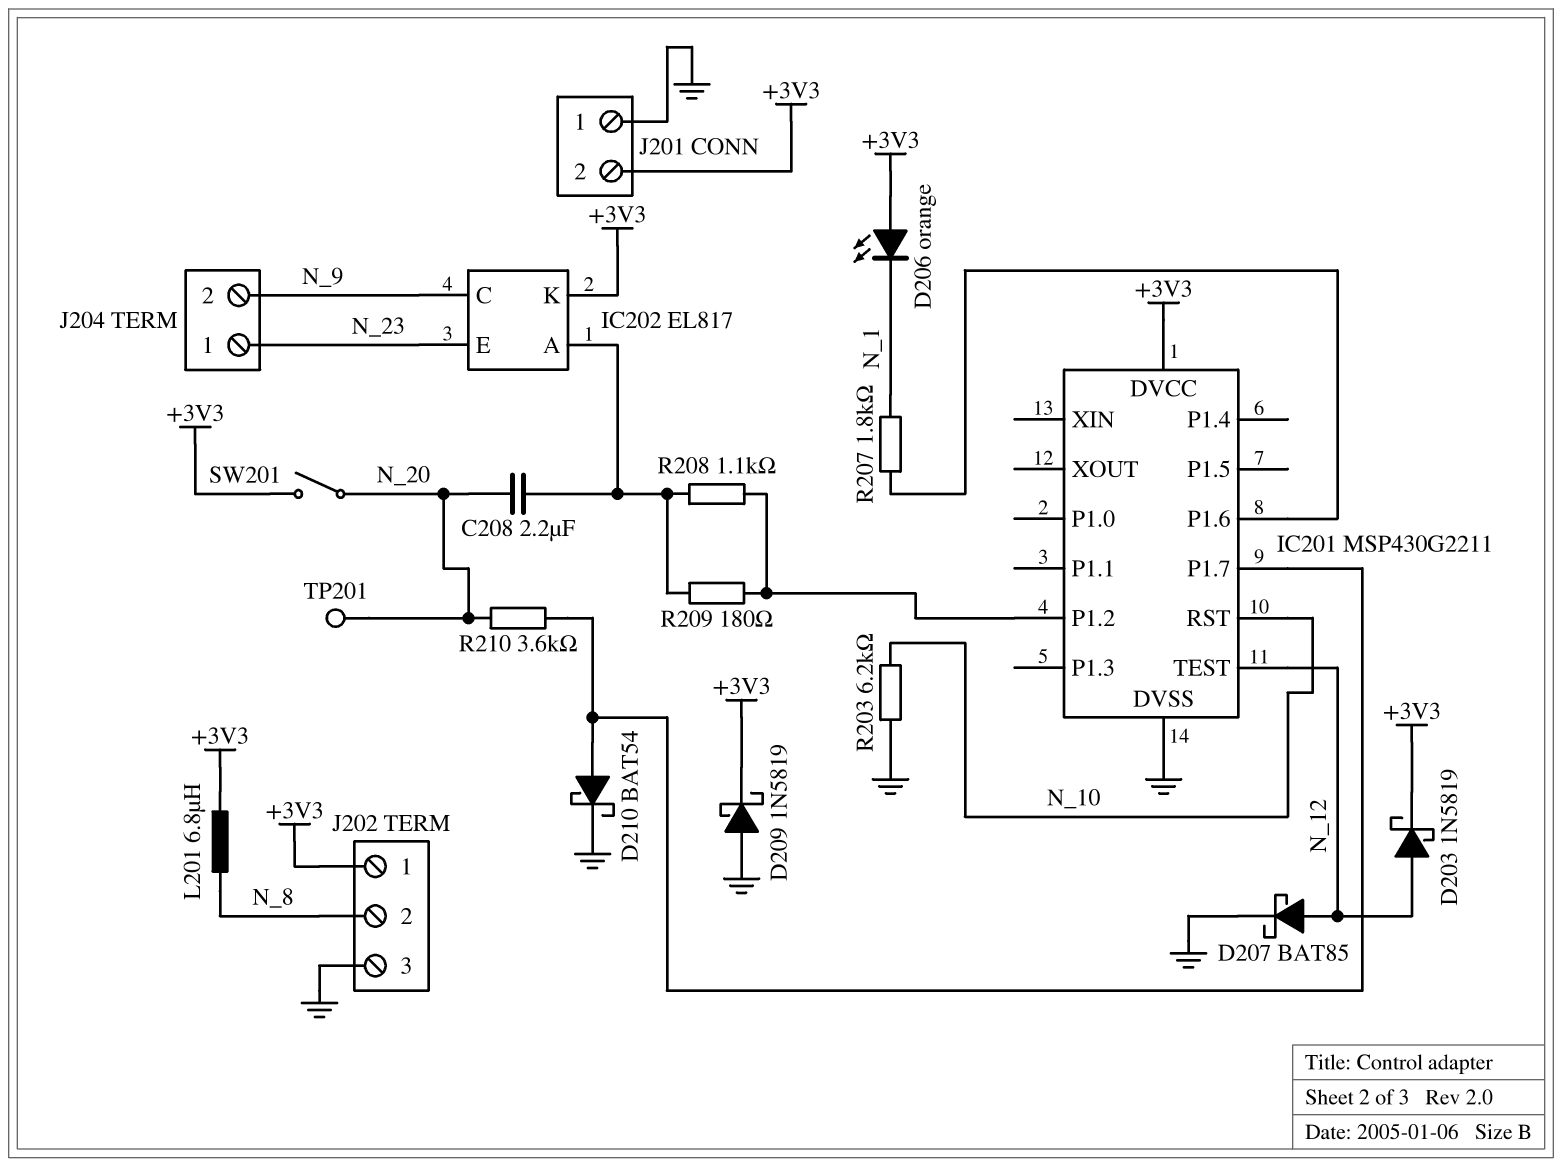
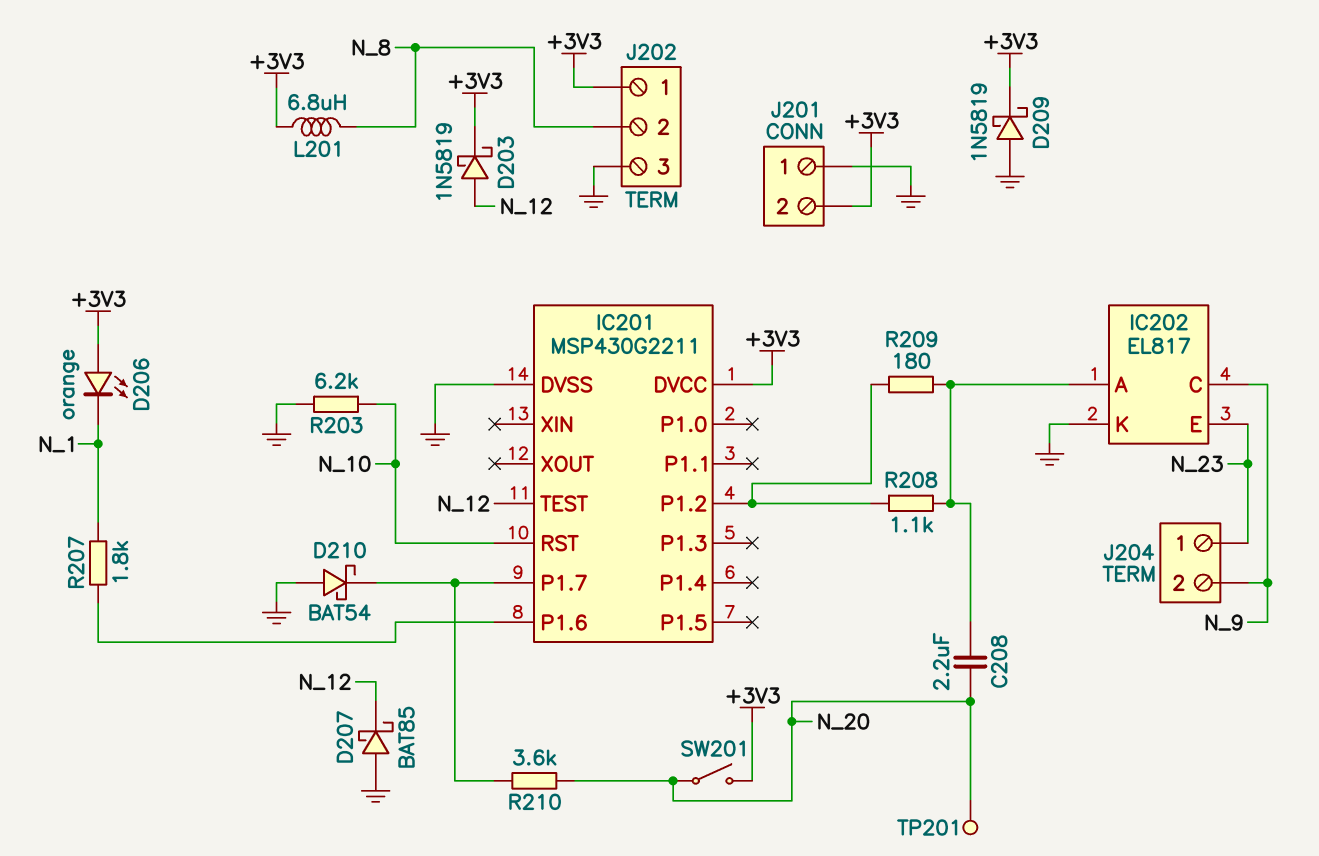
D207: schottky BAT85 (A N_12, K GND) -> schottky BAT85 (A GND, K N_12)
D210: schottky BAT54 (A IC201/P1.7, K GND) -> schottky BAT54 (A GND, K IC201/P1.7)
IC202 pin K: +3V3 -> GND

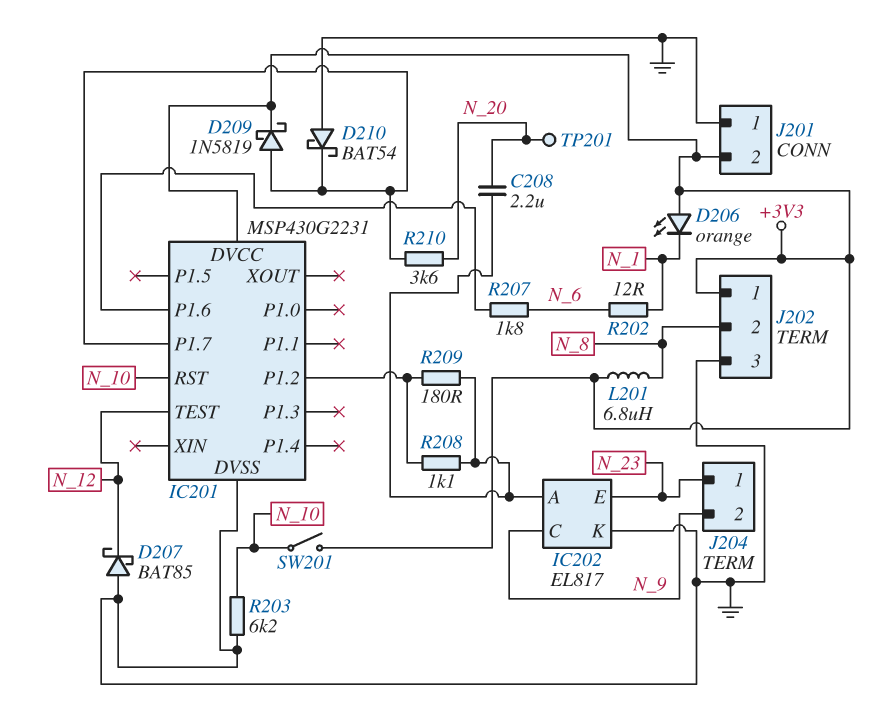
D203: schottky 1N5819 (A N_12, K +3V3) -> none
D209: schottky 1N5819 (A GND, K +3V3) -> schottky 1N5819 (A IC201/P1.7, K +3V3)
IC201: MSP430G2211 -> MSP430G2231
R202: none -> 12 (N_1, N_6)
R207: 1.8k (IC201/P1.6, N_1) -> 1.8k (IC201/P1.6, N_6)
SW201: switch (+3V3, N_20) -> switch (+3V3, N_10)

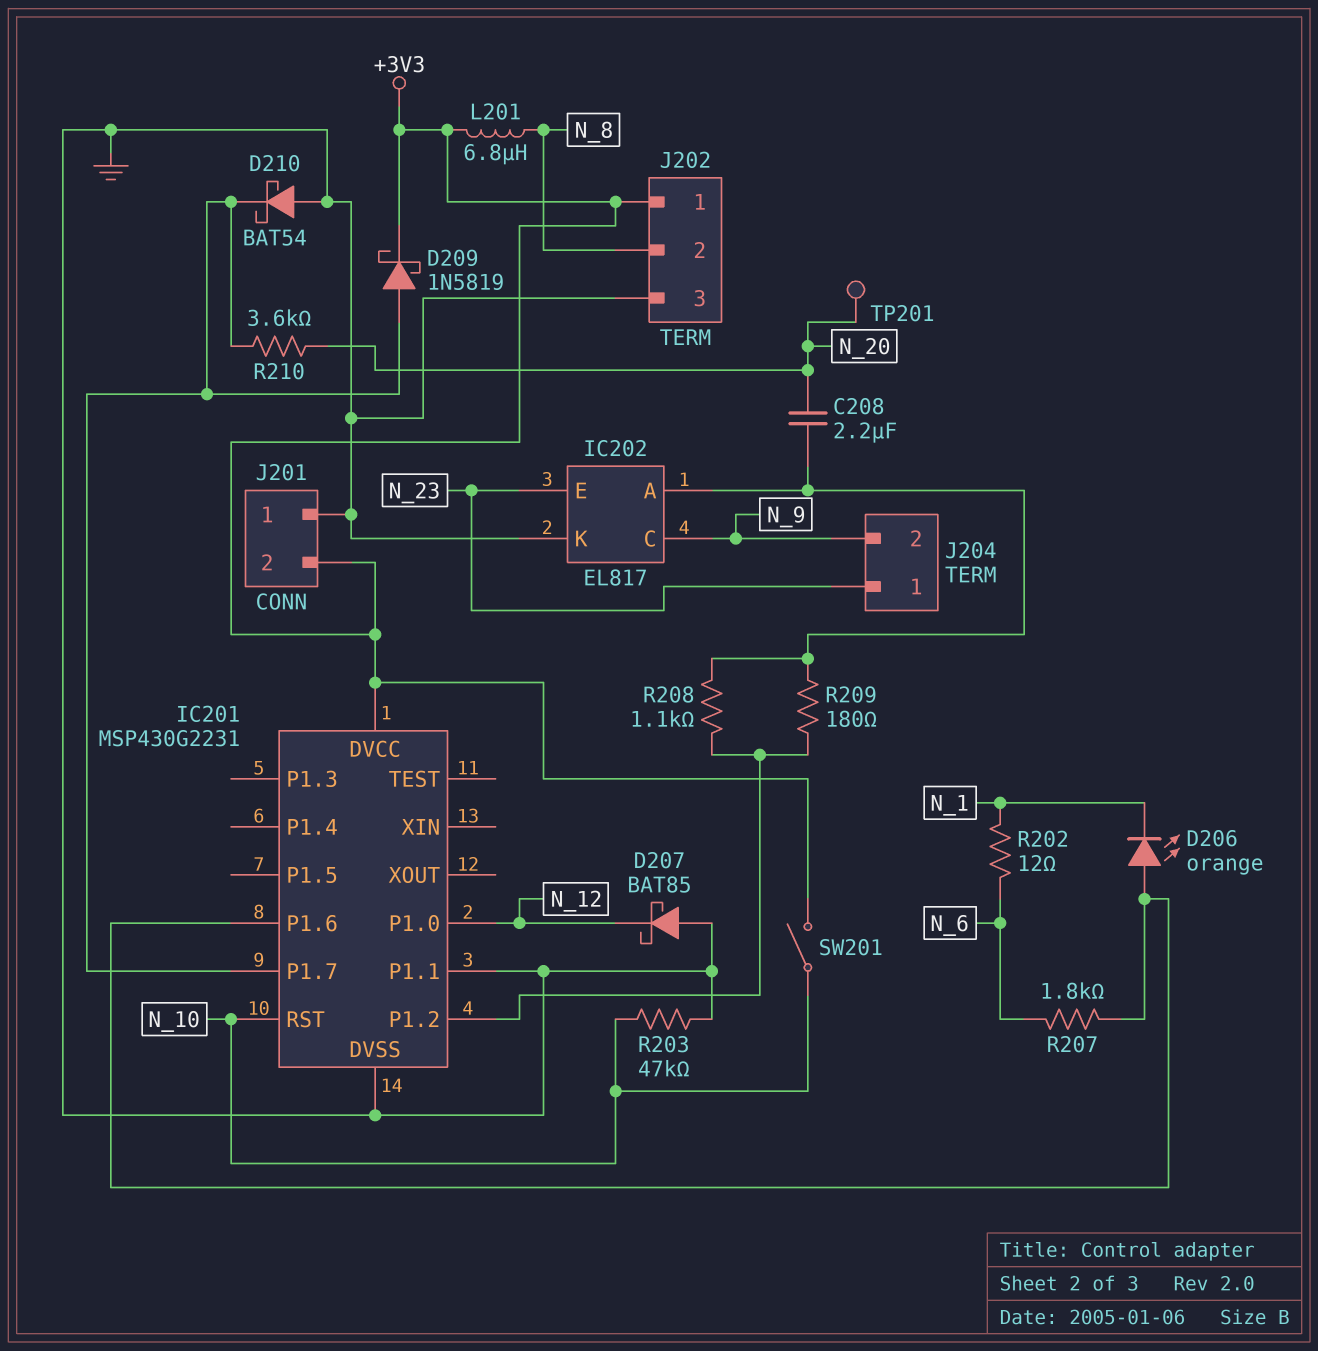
D206: LED orange (A +3V3, K N_1) -> LED orange (A IC201/P1.6, K N_1)
IC201 pin P1.0: none -> N_12
IC201 pin P1.1: none -> GND
IC201 pin TEST: N_12 -> none
R203: 6.2k (GND, N_10) -> 47k (GND, N_10)

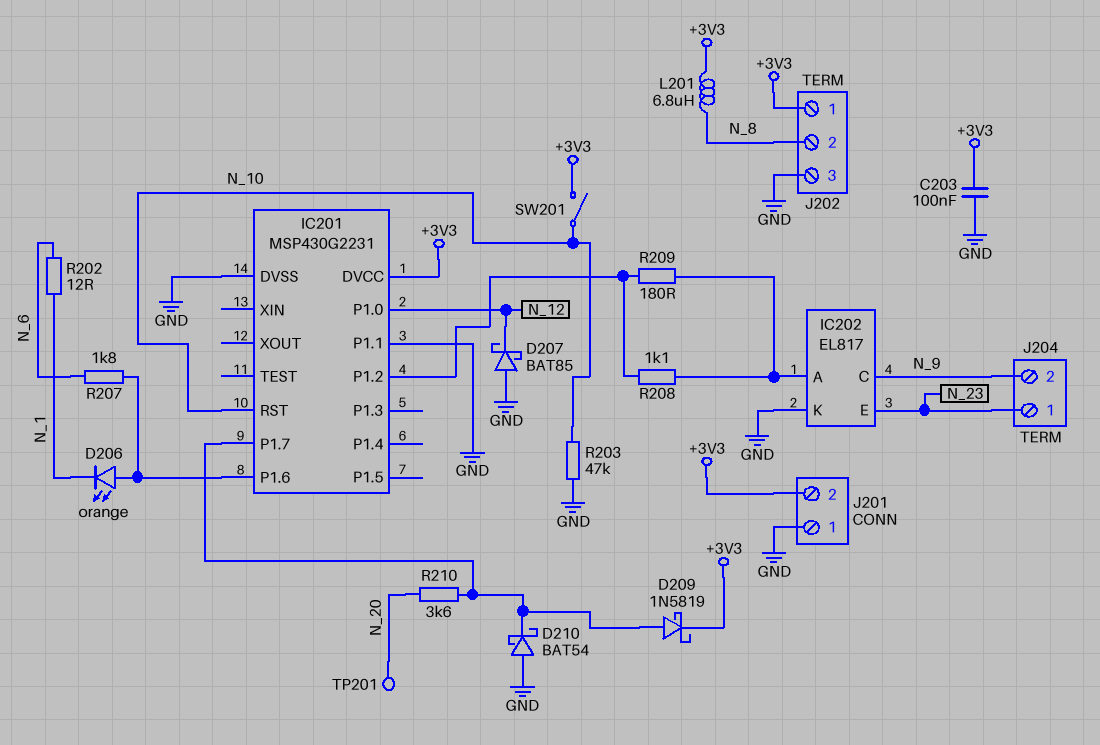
C203: none -> 100nF (+3V3, GND)
C208: 2.2uF (IC202/A, N_20) -> none

